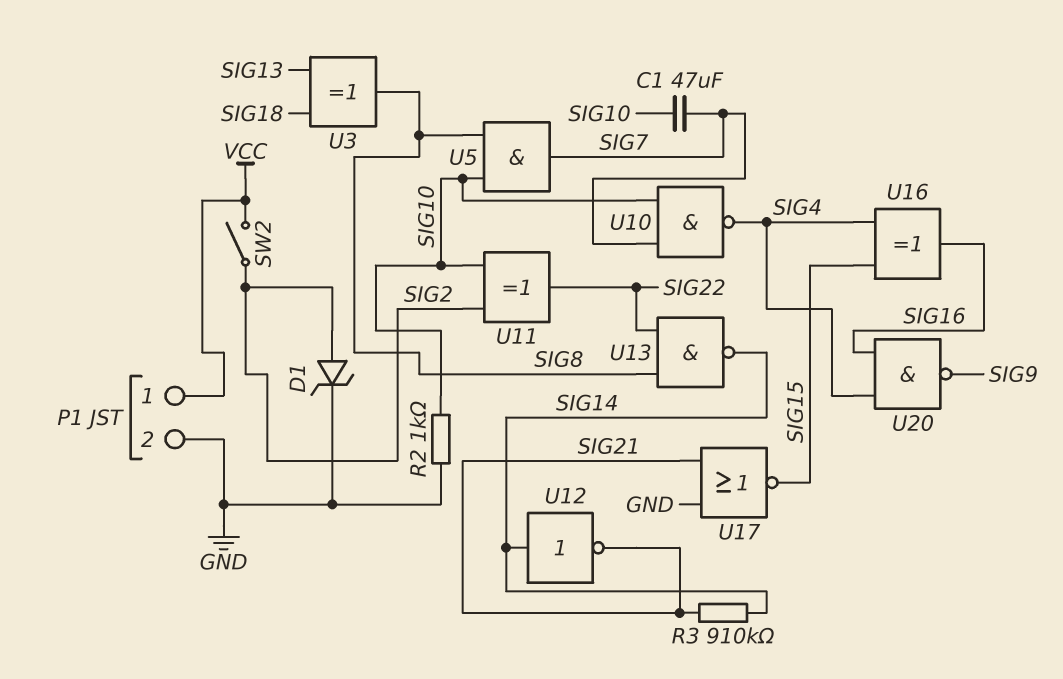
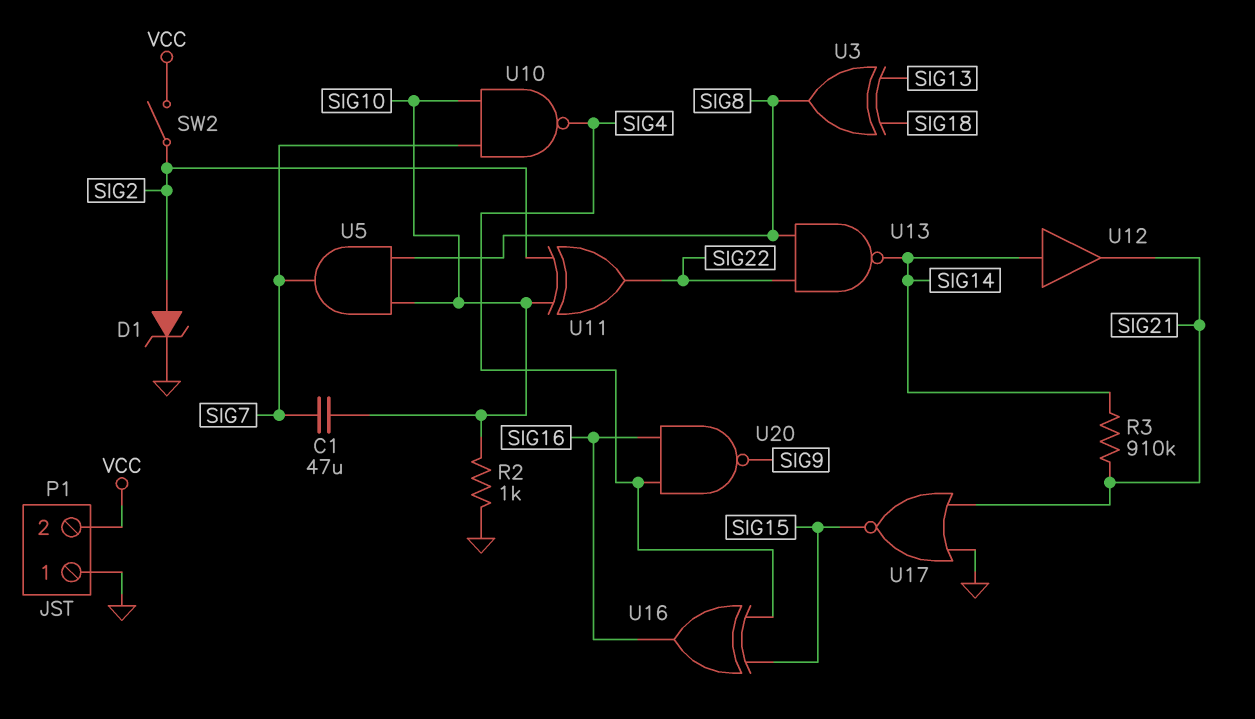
P1 pin 1: VCC -> GND
P1 pin 2: GND -> VCC
U12: NOT (in SIG14, out SIG21) -> buffer (in SIG14, out SIG21)

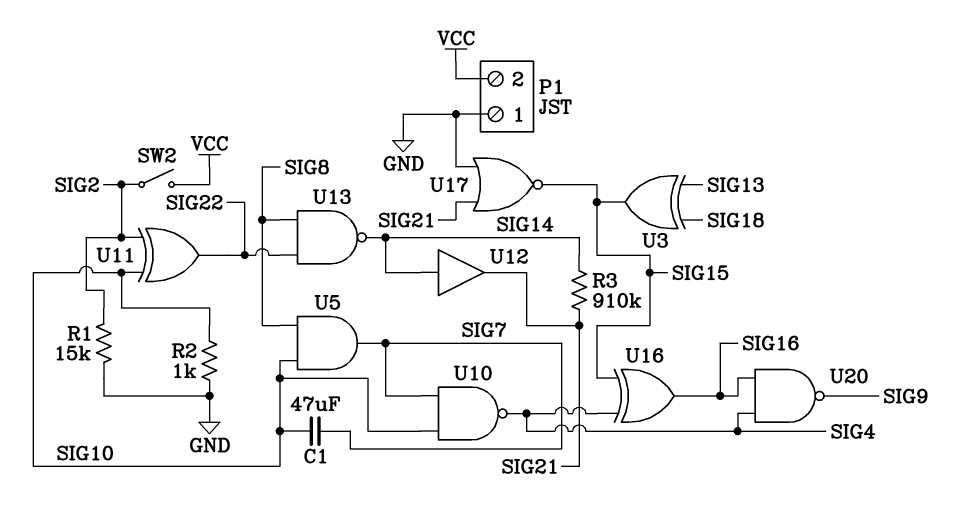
D1: zener (A SIG2, K GND) -> none
R1: none -> 15k (GND, SIG2)
U3: XOR (in SIG13, in SIG18, out SIG8) -> XOR (in SIG13, in SIG18, out SIG15)

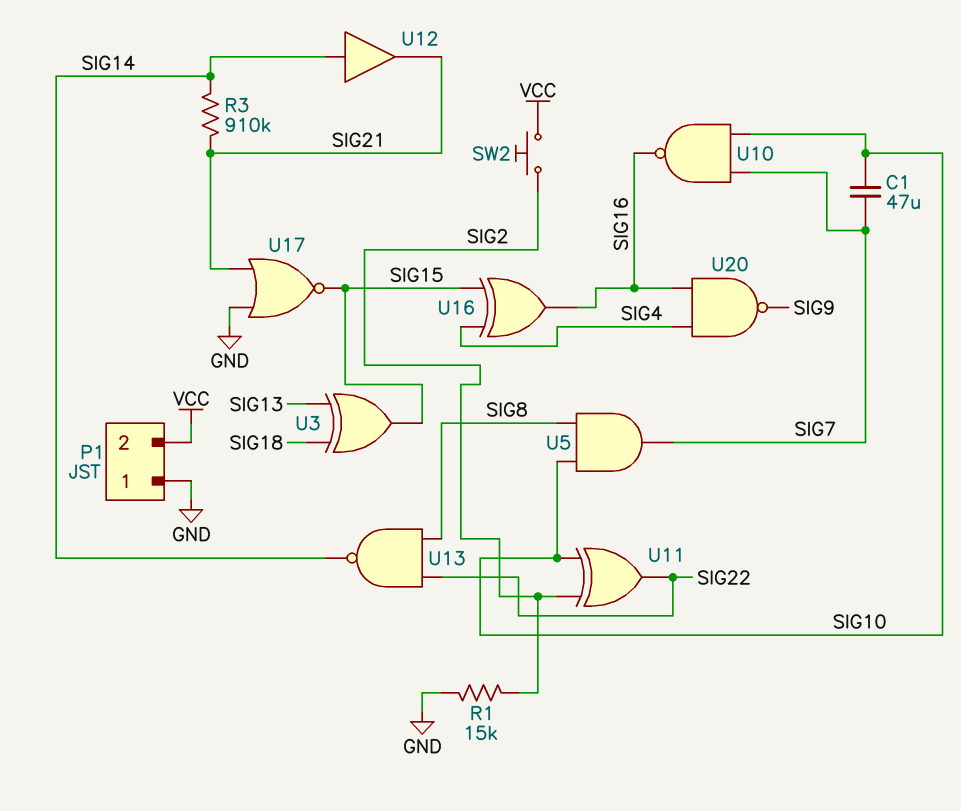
R2: 1k (GND, SIG10) -> none
SW2: switch (SIG2, VCC) -> button (SIG2, VCC)
U10: NAND (in SIG7, in SIG10, out SIG4) -> NAND (in SIG7, in SIG10, out SIG16)

